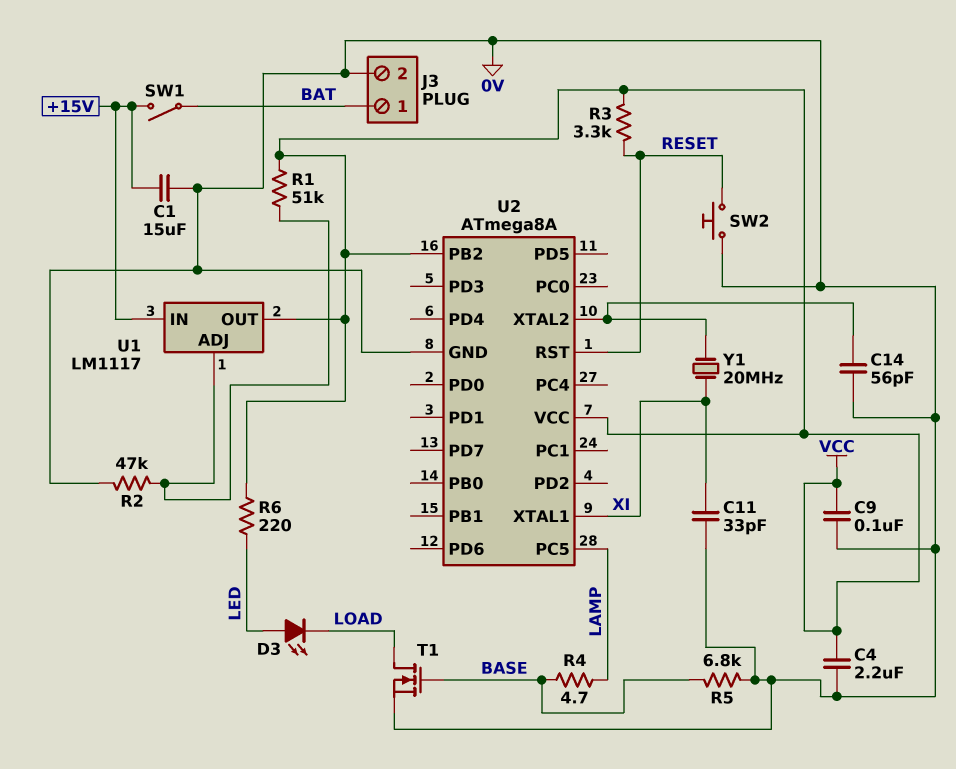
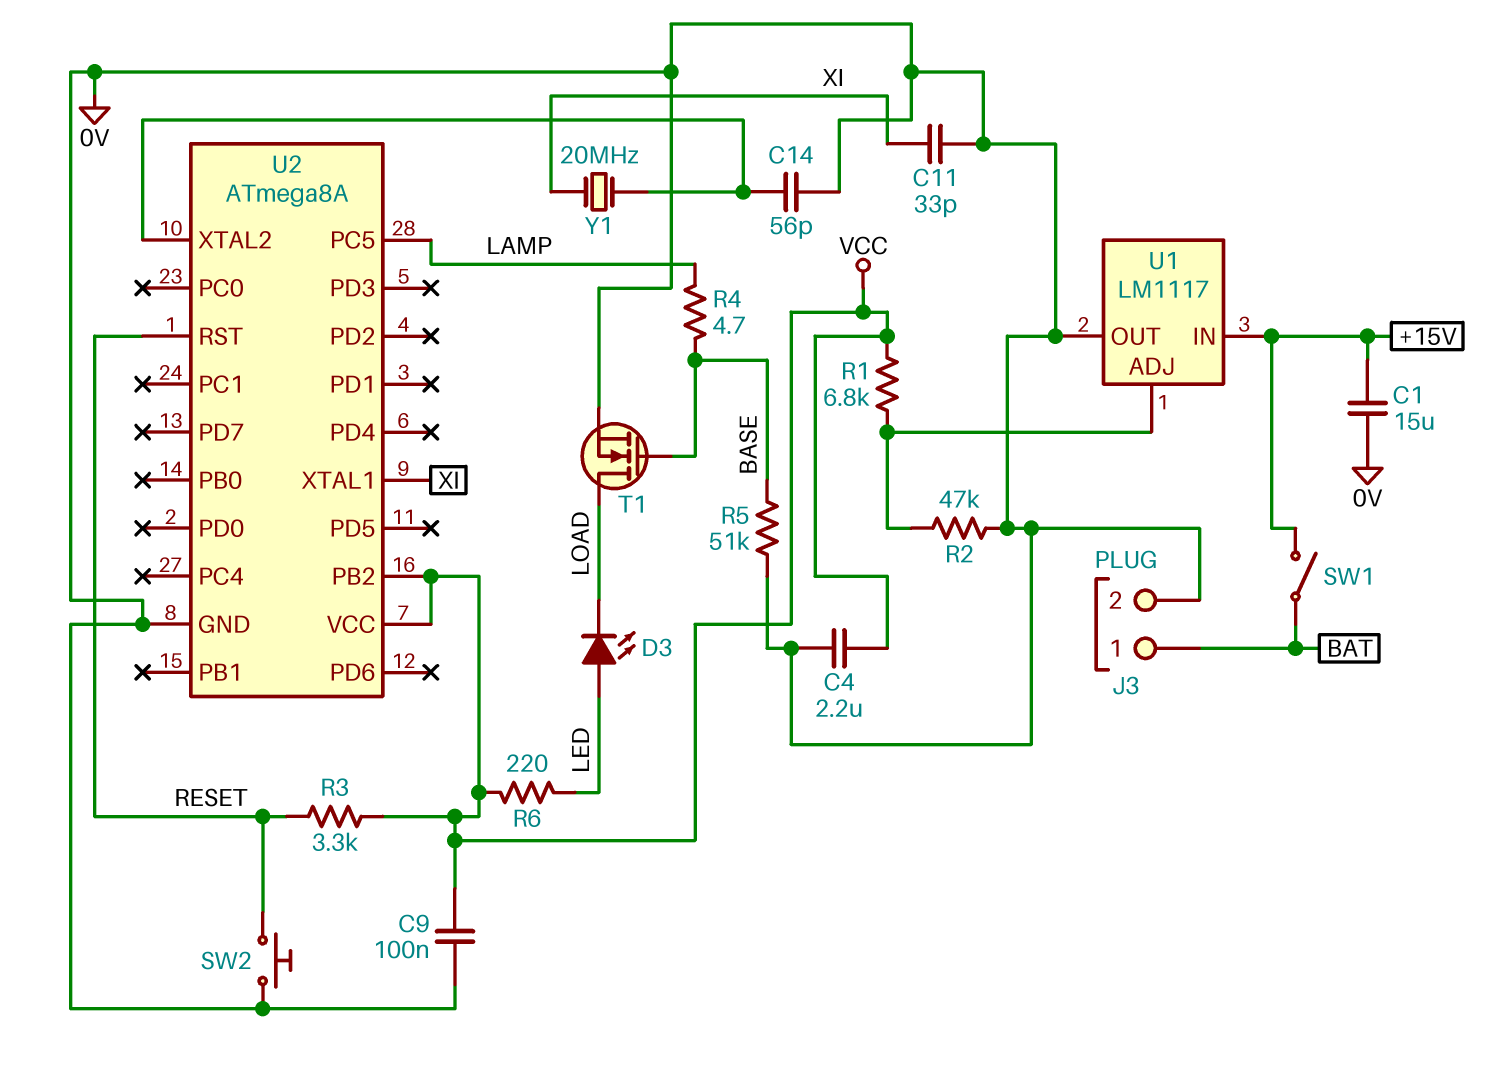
R1: 51k (U1/ADJ, VCC) -> 6.8k (U1/ADJ, VCC)
R5: 6.8k (0V, BASE) -> 51k (0V, BASE)
U1 pin OUT: VCC -> 0V

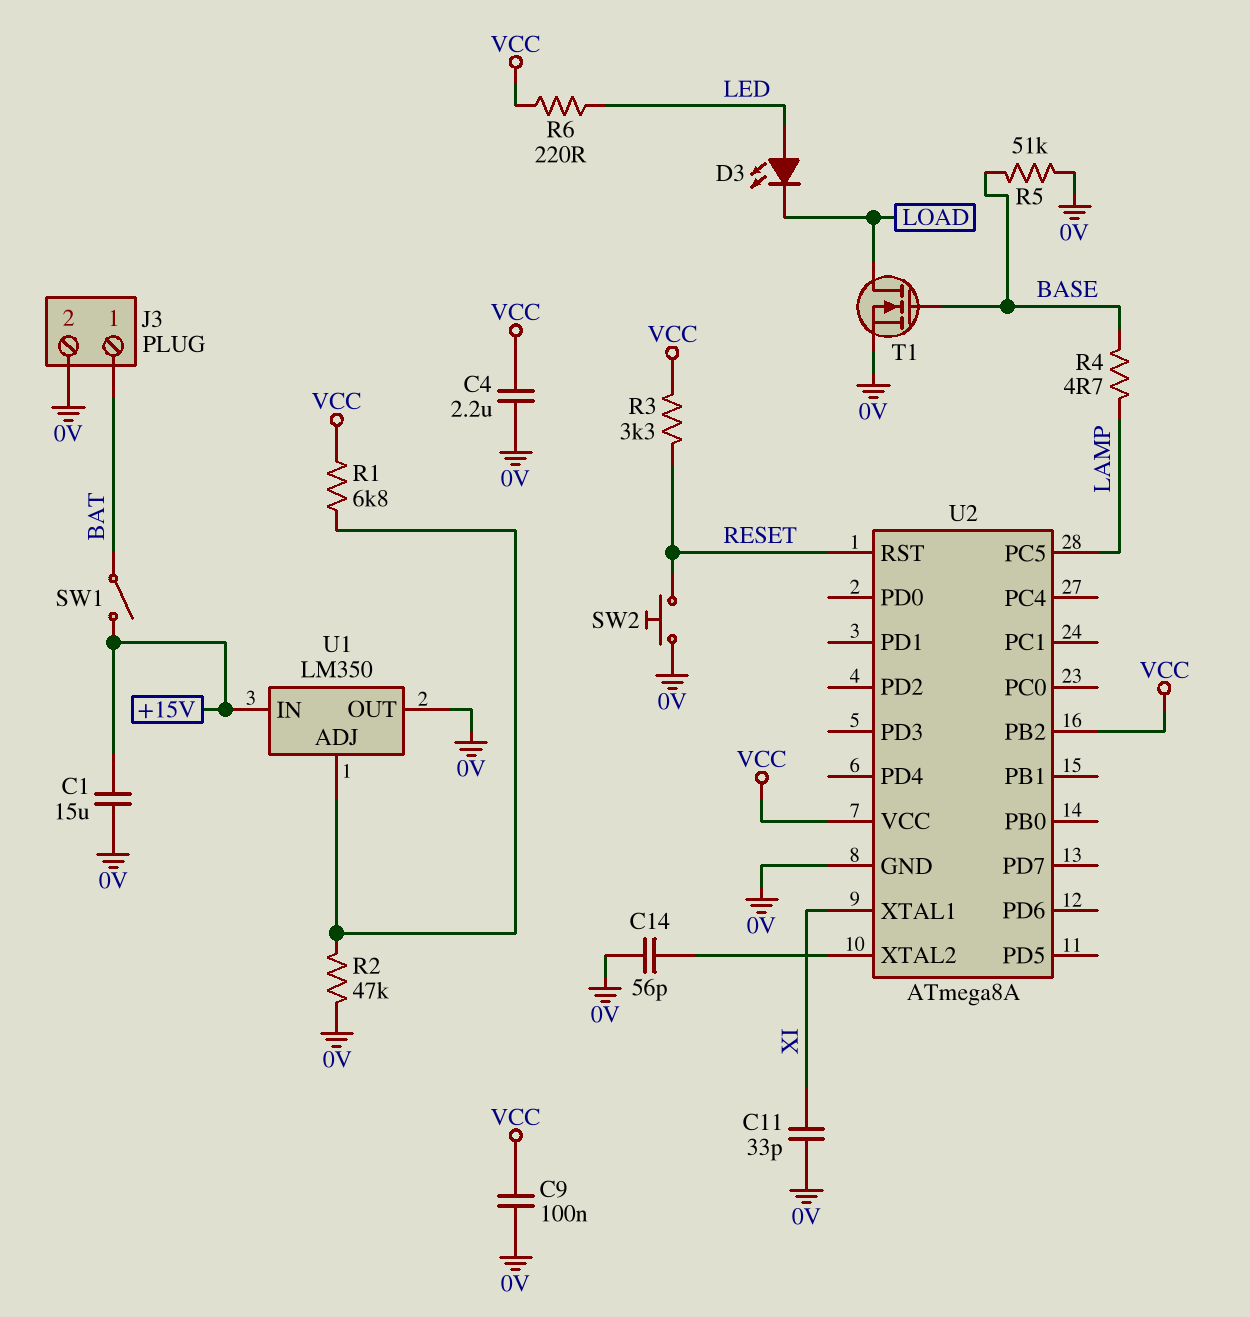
U1: LM1117 -> LM350
Y1: 20MHz (U2/XTAL2, XI) -> none

